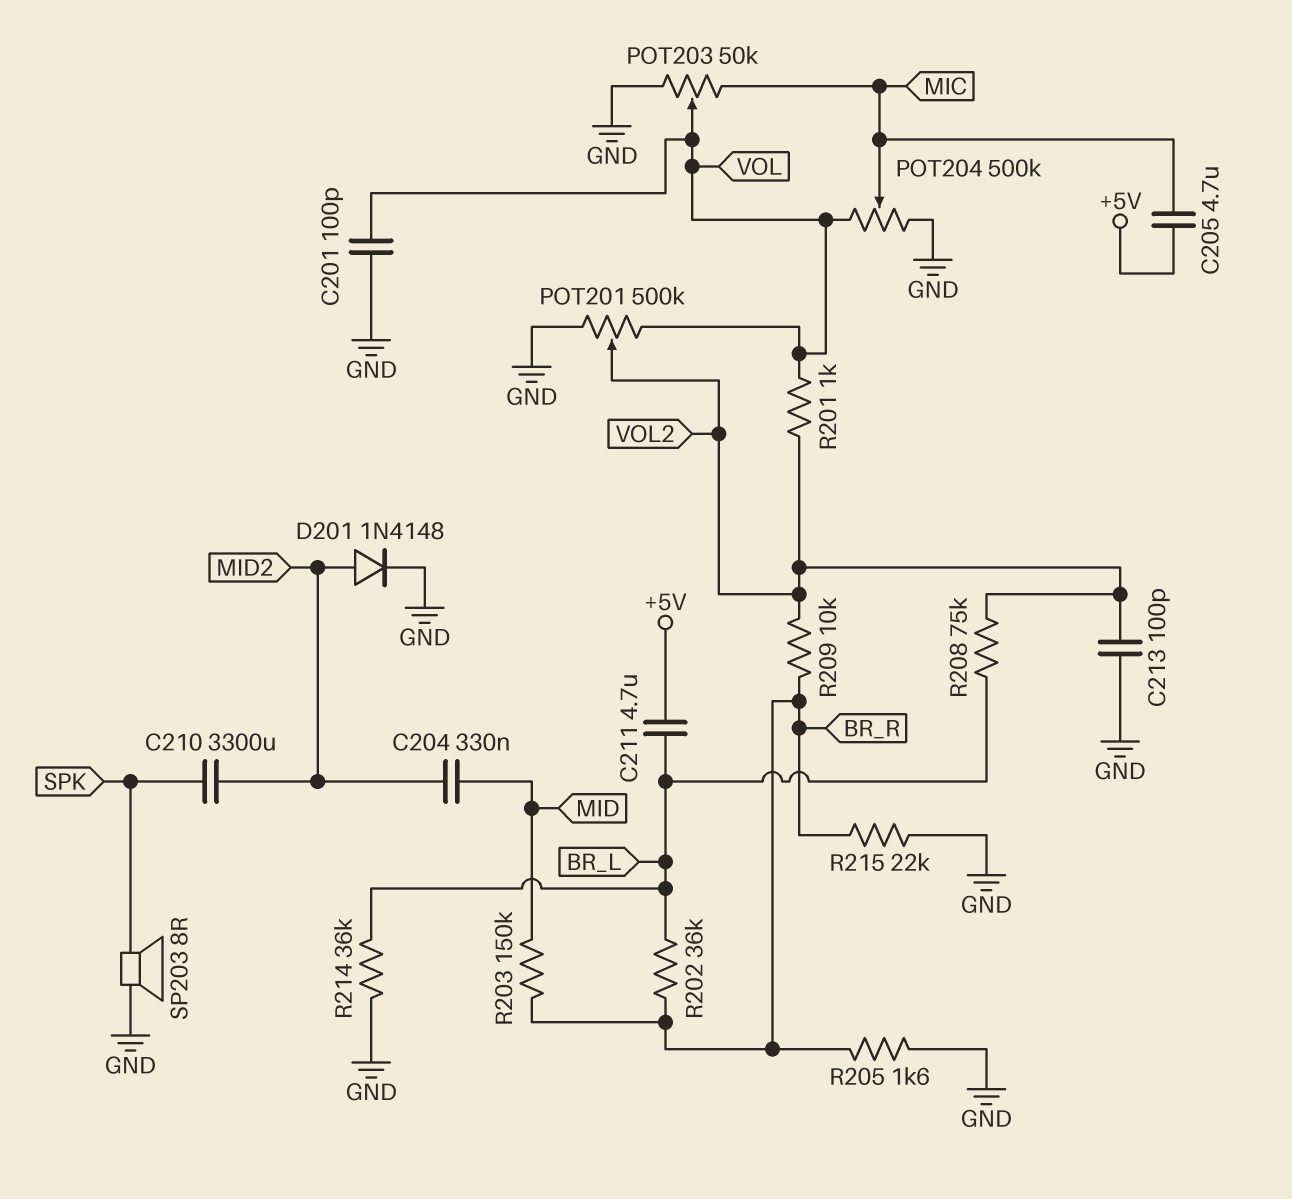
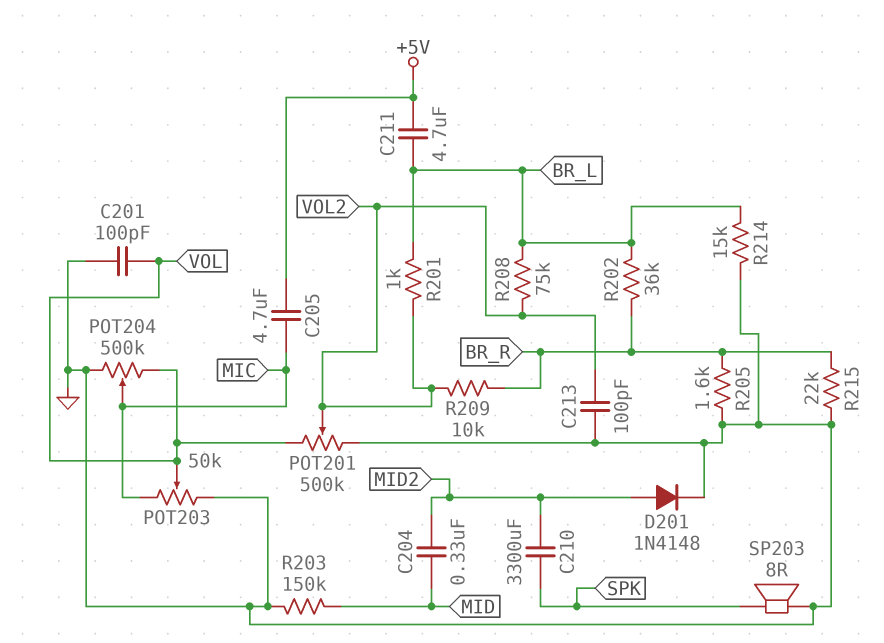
R201: 1k (VOL, VOL2) -> 1k (BR_L, VOL2)
R203: 150k (BR_R, MID) -> 150k (GND, MID)
R214: 36k (BR_L, GND) -> 15k (BR_L, GND)

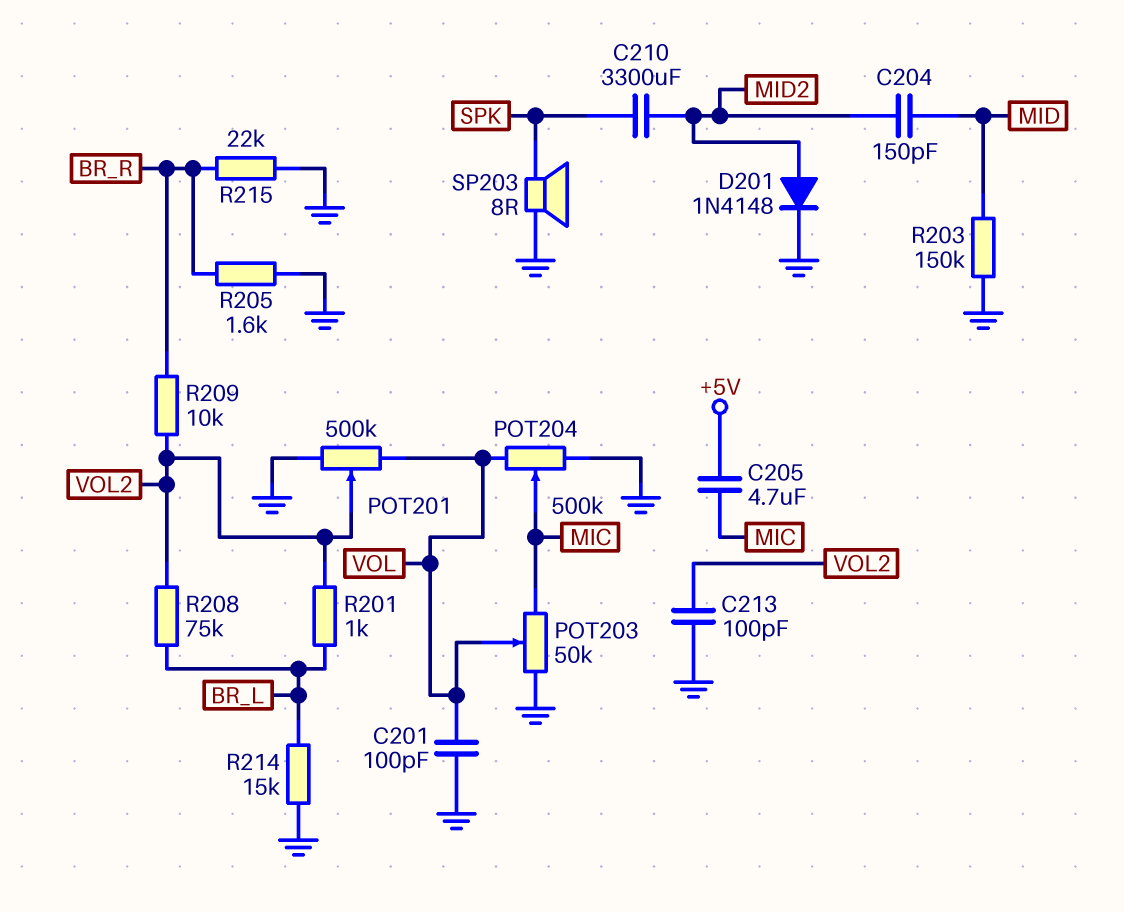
C204: 330nF (MID, MID2) -> 150pF (MID, MID2)
C211: 4.7uF (+5V, BR_L) -> none
R202: 36k (BR_L, BR_R) -> none

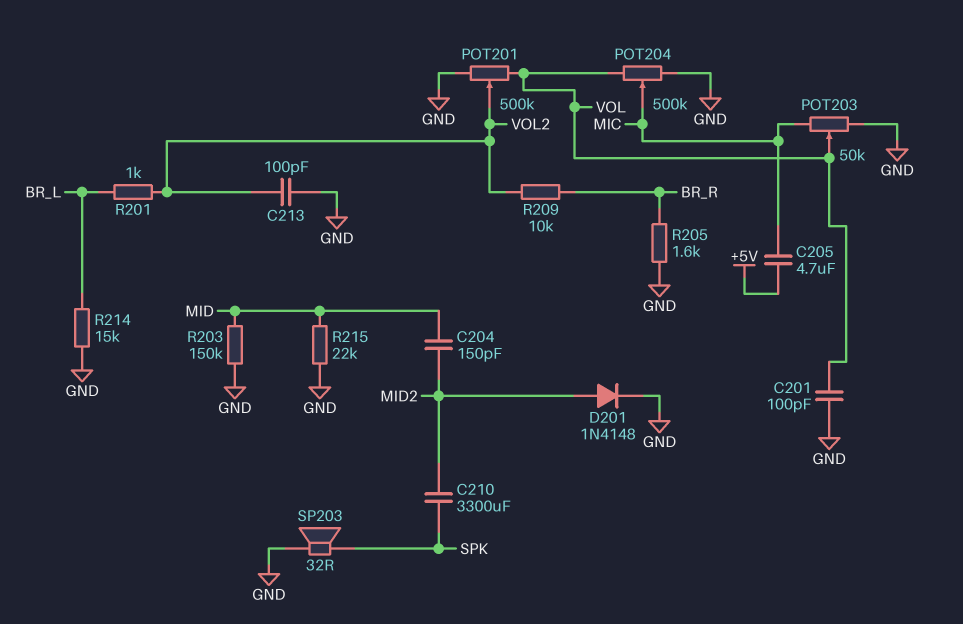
R208: 75k (BR_L, VOL2) -> none
R215: 22k (BR_R, GND) -> 22k (GND, MID)
SP203: speaker 8R (GND, SPK) -> speaker 32R (GND, SPK)

